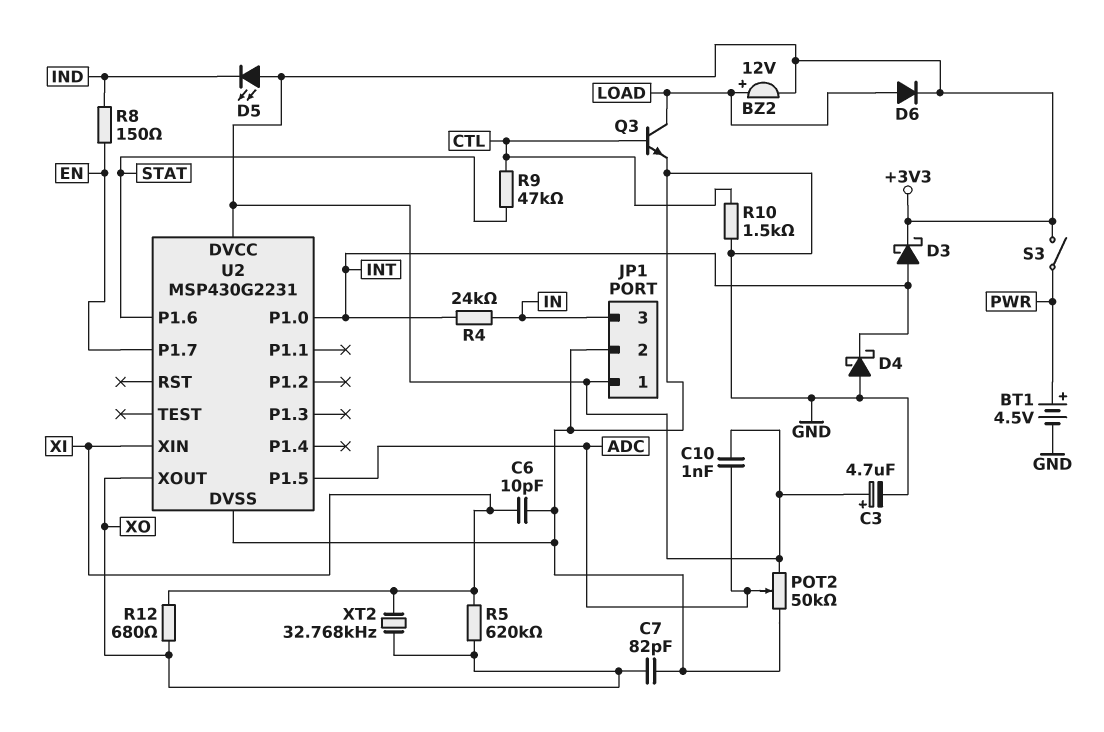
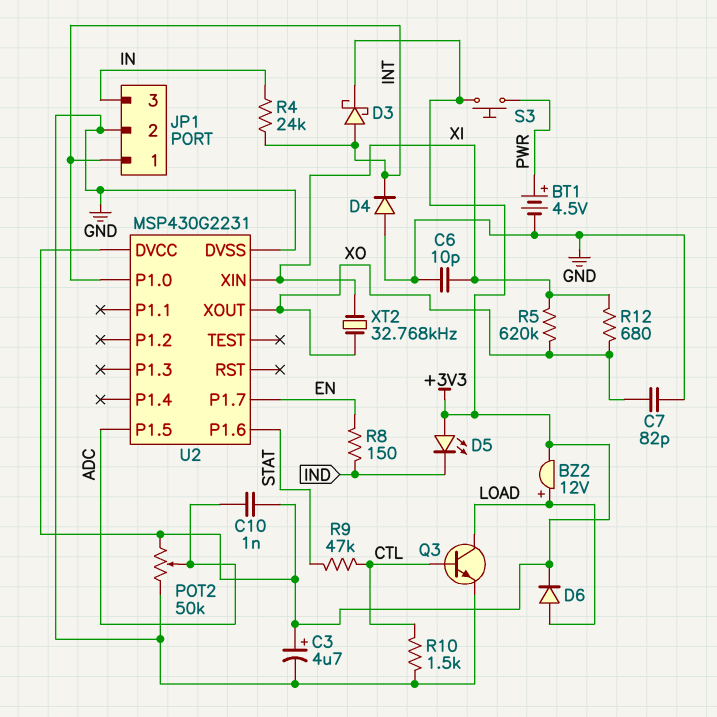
D4: schottky (A GND, K INT) -> diode (A GND, K INT)
JP1 pin 1: +3V3 -> INT
S3: switch (+3V3, PWR) -> button (+3V3, PWR)

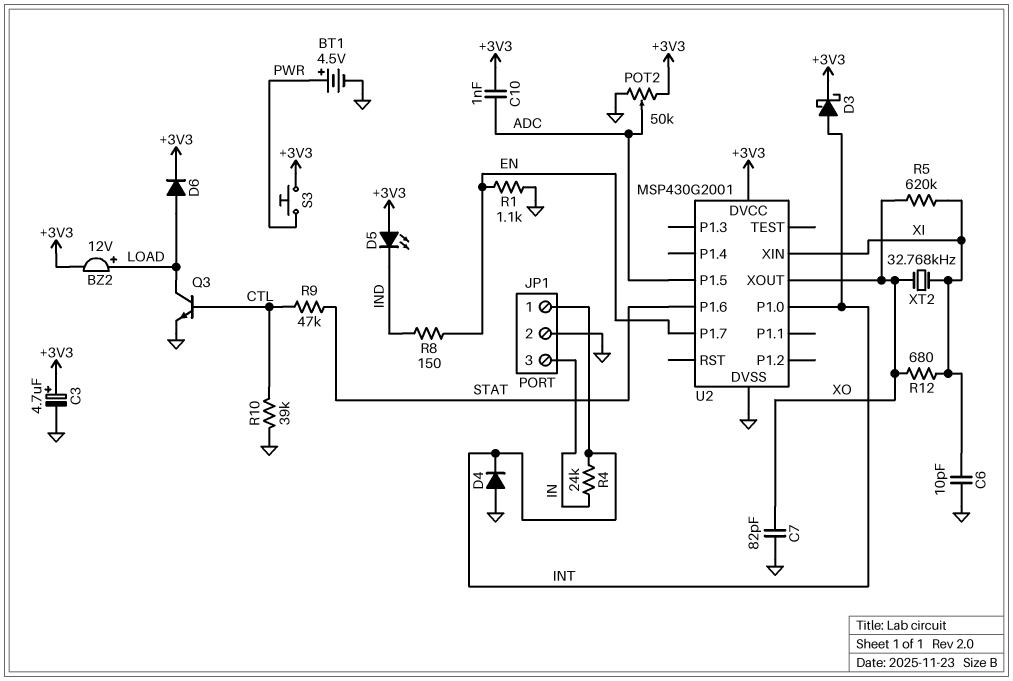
R1: none -> 1.1k (EN, GND)
R10: 1.5k (CTL, GND) -> 39k (CTL, GND)
U2: MSP430G2231 -> MSP430G2001

